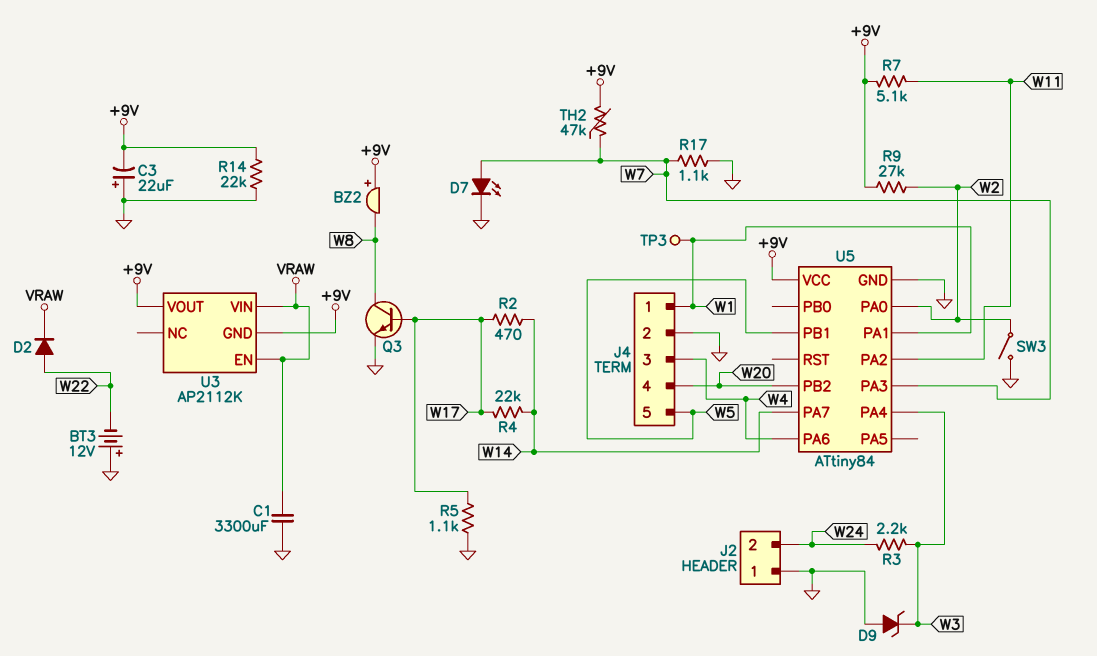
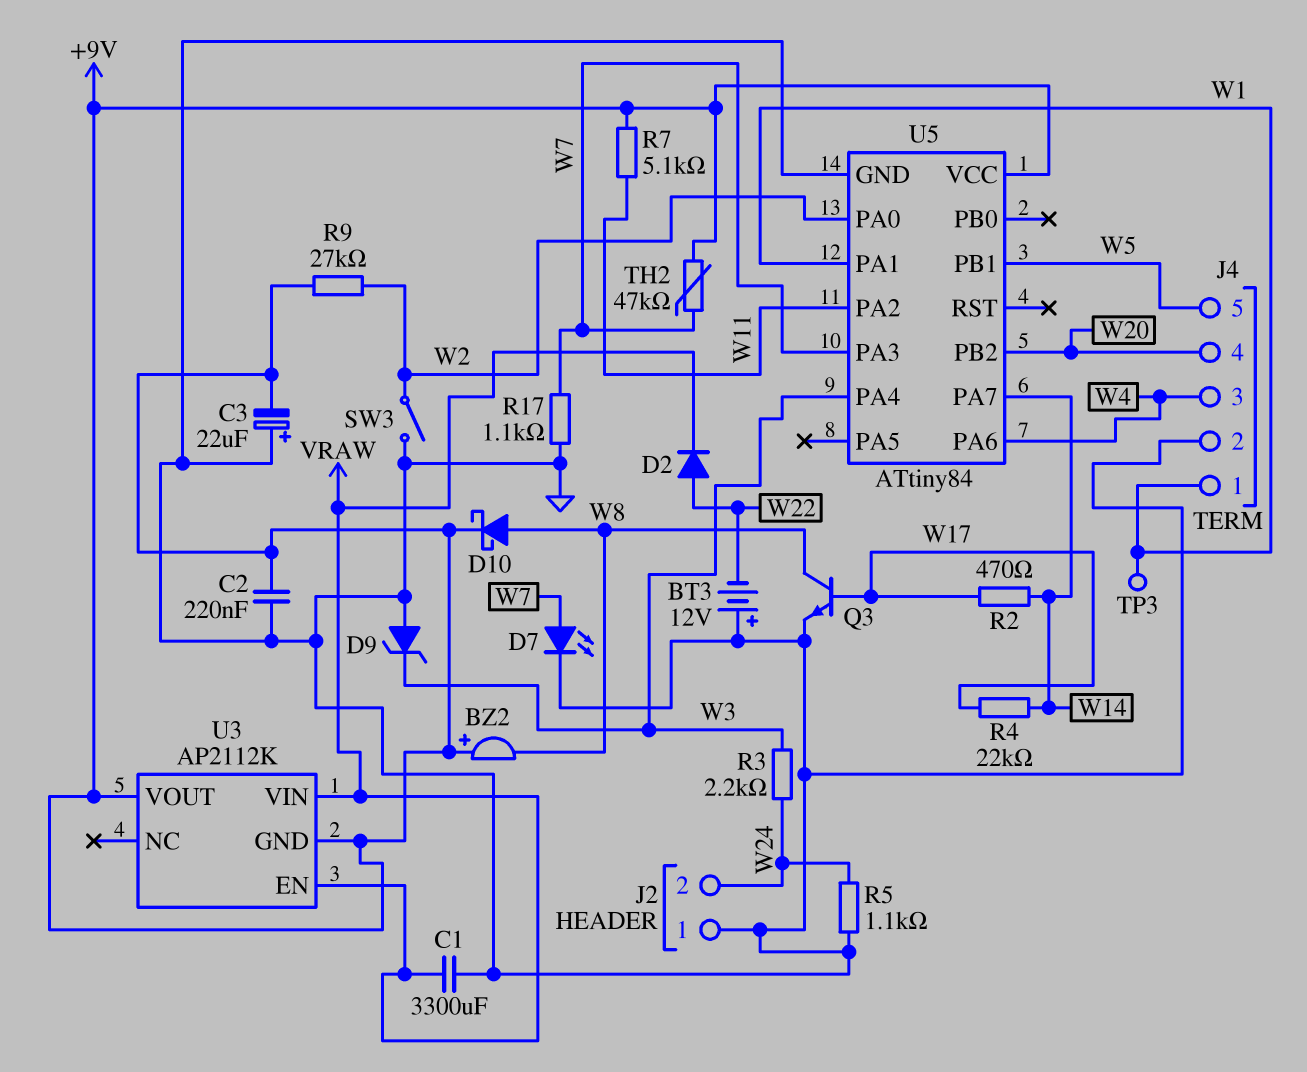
C2: none -> 220nF (+9V, GND)
D10: none -> schottky (A W8, K +9V)
R5: 1.1k (GND, W17) -> 1.1k (GND, W24)
R14: 22k (+9V, GND) -> none

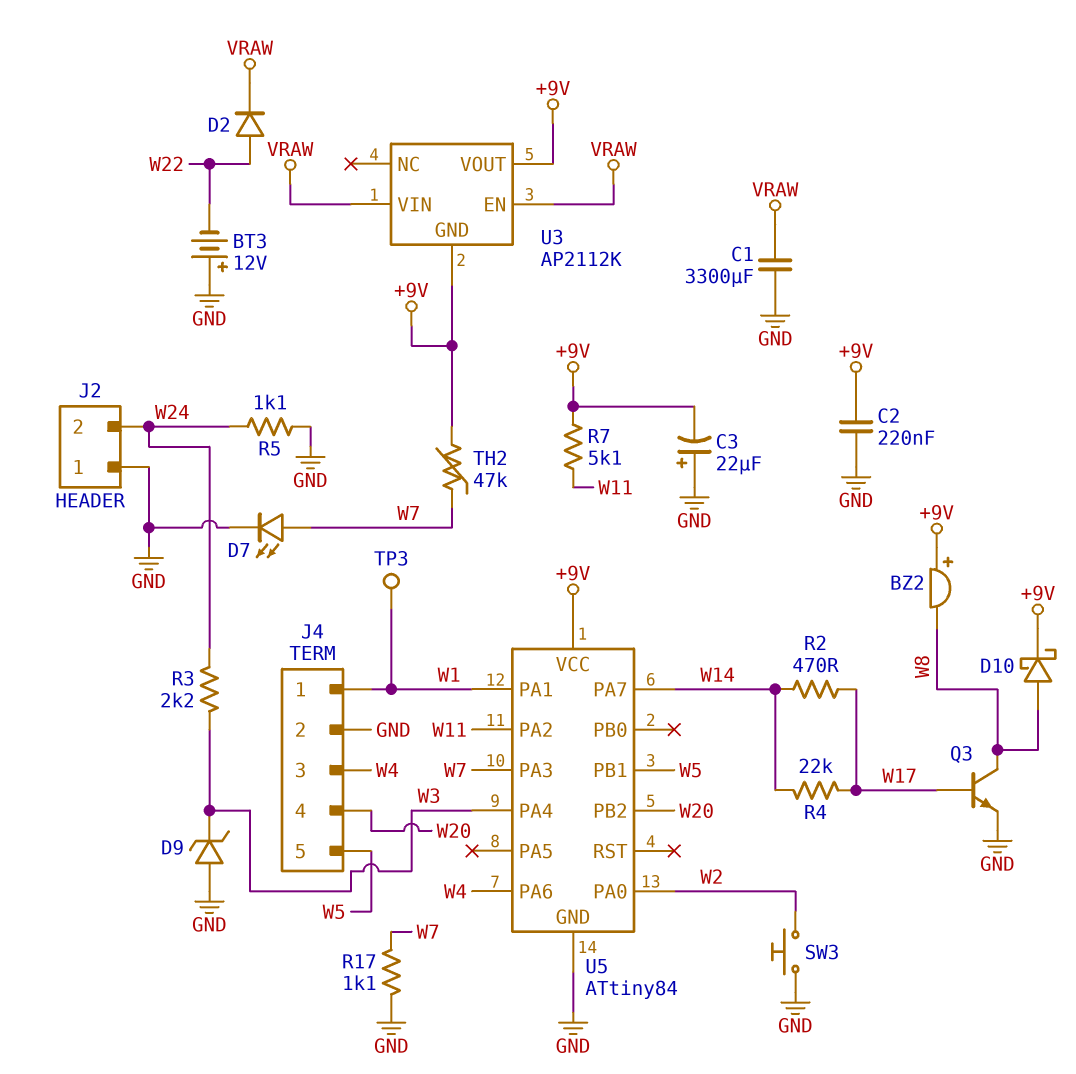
R9: 27k (+9V, W2) -> none
SW3: switch (GND, W2) -> button (GND, W2)

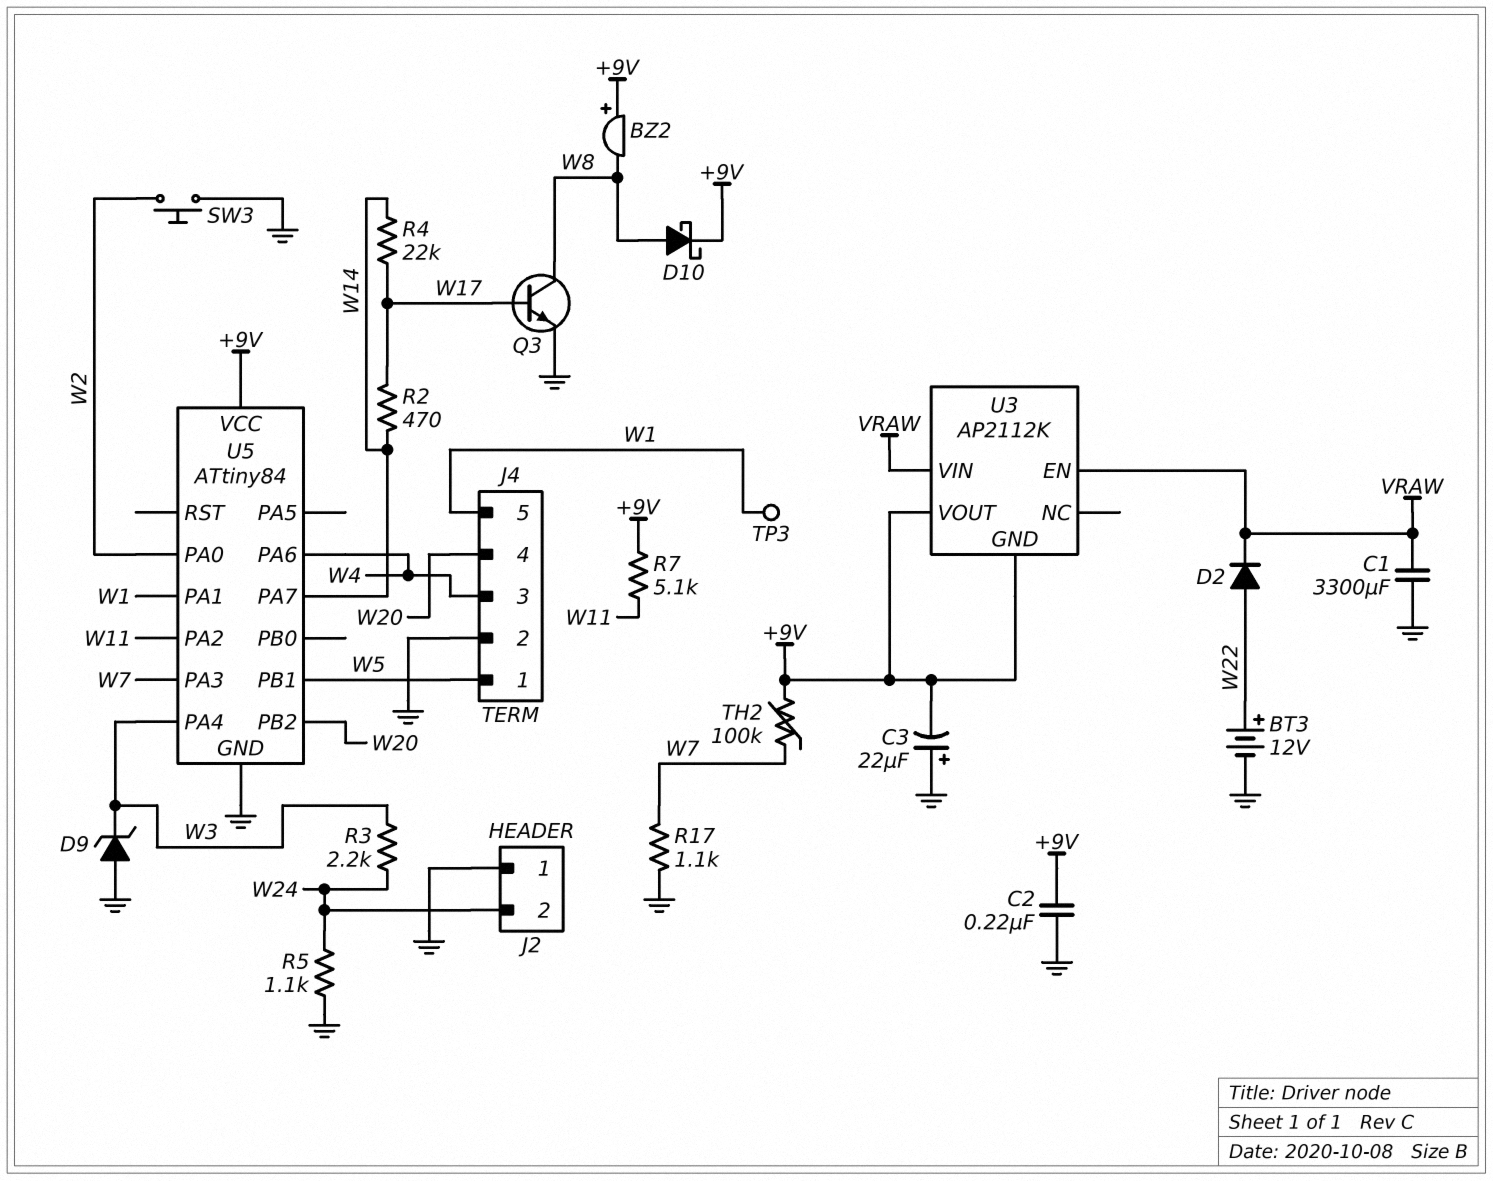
BT3: 12V (plus GND, minus W22) -> 12V (plus W22, minus GND)
D7: LED (A W7, K GND) -> none
J4 pin 1: W1 -> W5
J4 pin 5: W5 -> W1
TH2: 47k (+9V, W7) -> 100k (+9V, W7)

